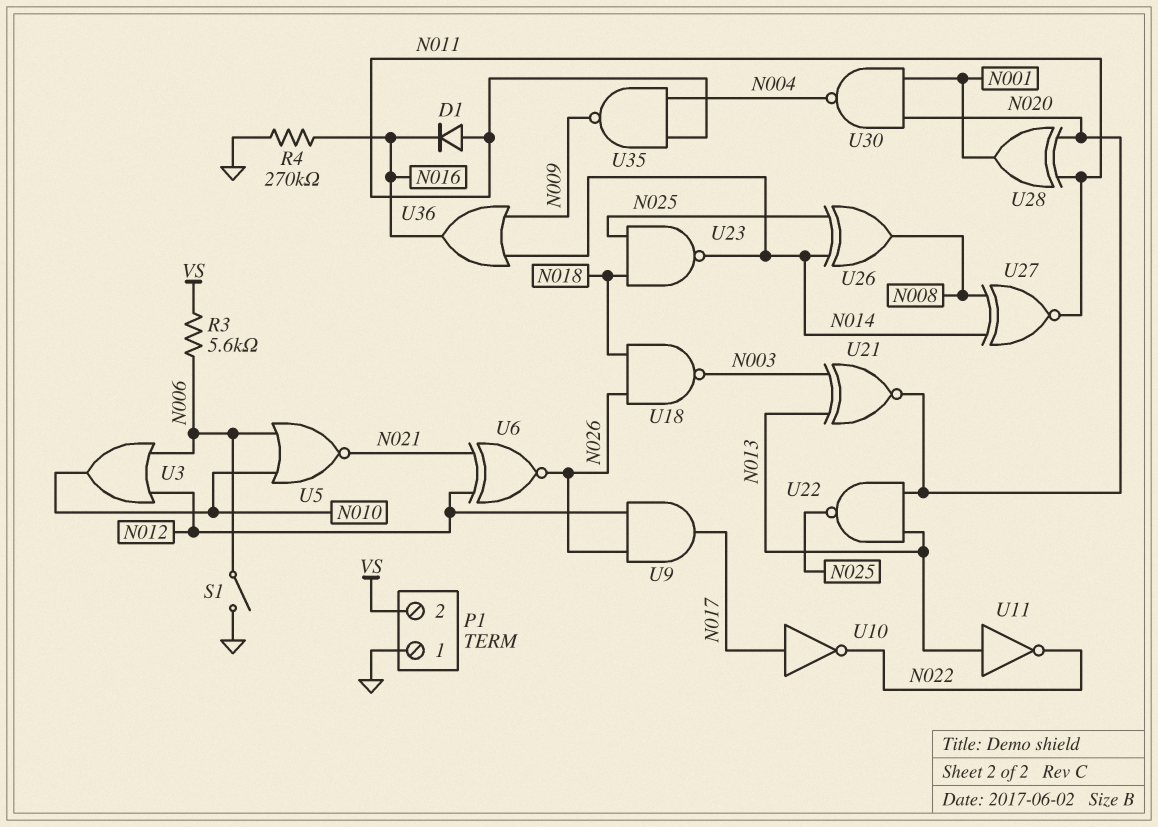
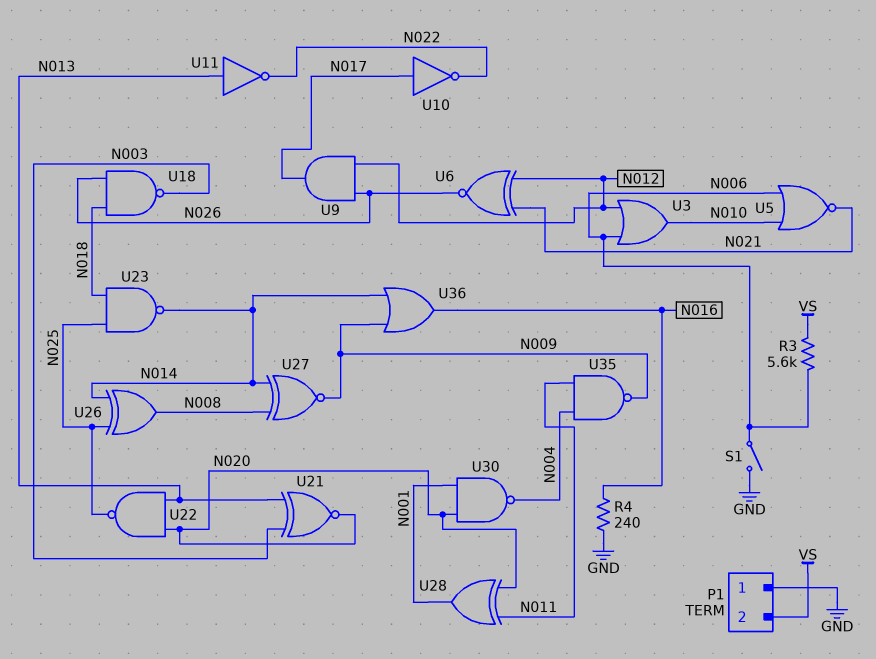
D1: diode (A N011, K N016) -> none
R4: 270k (GND, N016) -> 240 (GND, N016)
U27: XNOR (in N008, in N014, out N011) -> XNOR (in N008, in N014, out N009)

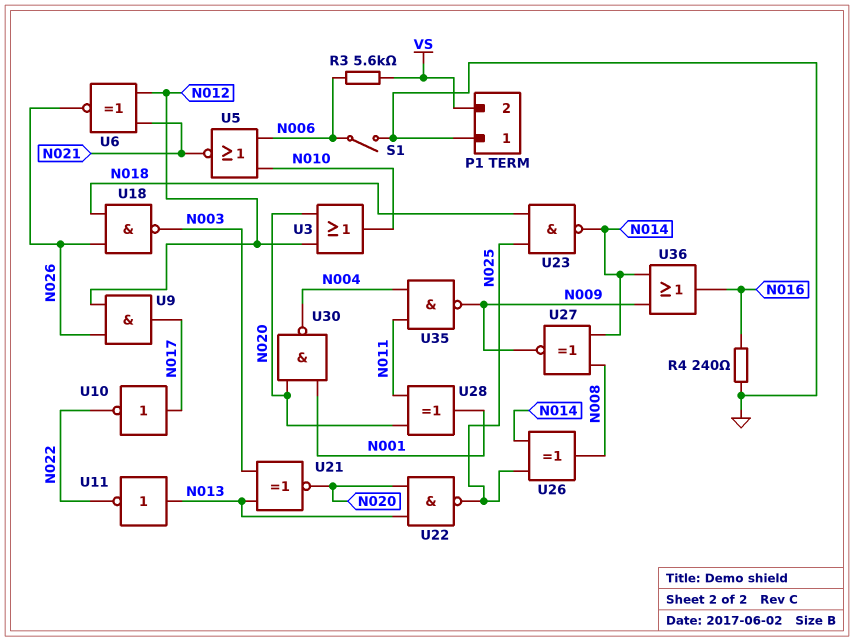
U3: OR (in N006, in N012, out N010) -> OR (in N012, in N020, out N010)

